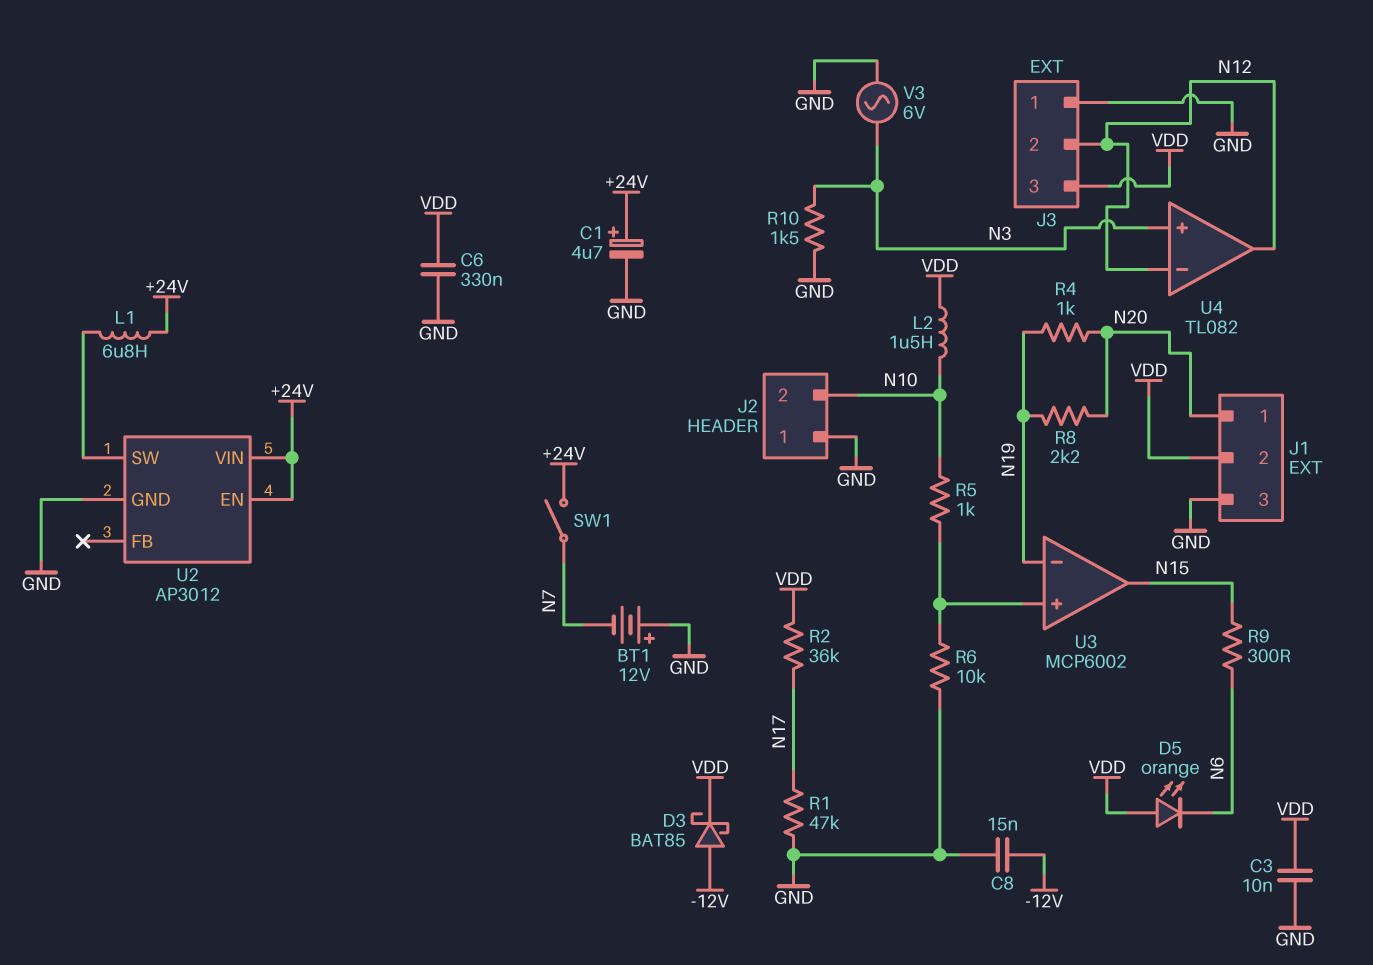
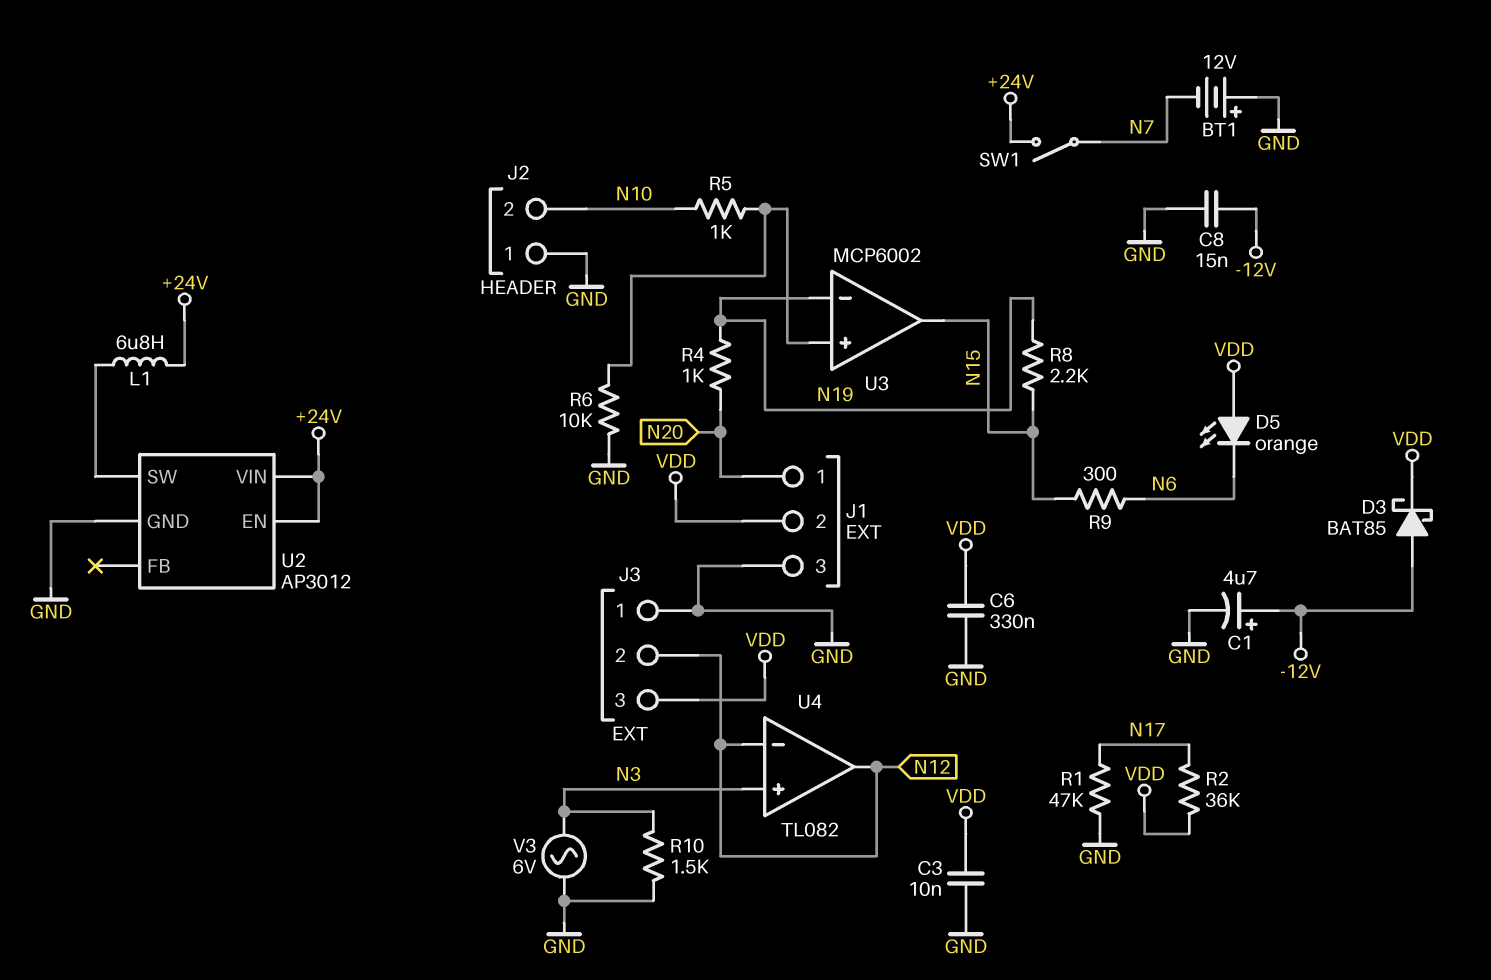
C1: 4.7uF (plus +24V, minus GND) -> 4.7uF (plus -12V, minus GND)
L2: 1.5uH (N10, VDD) -> none
R8: 2.2k (N19, N20) -> 2.2k (N15, N19)

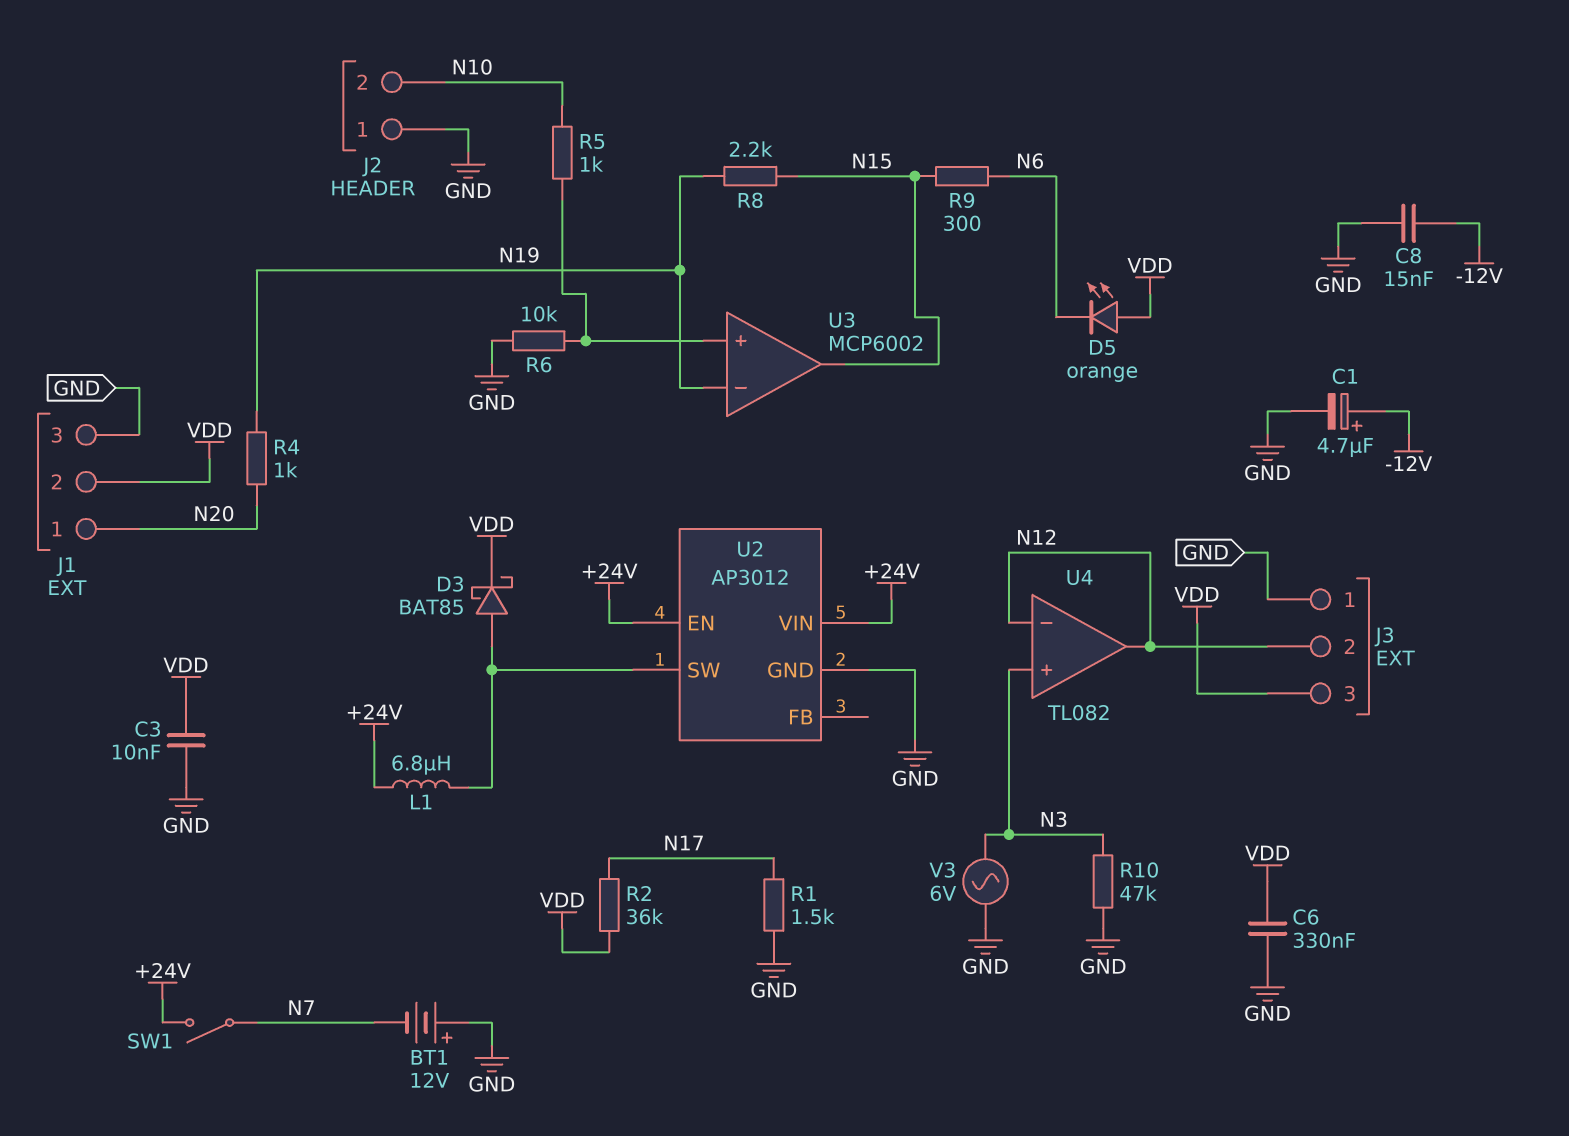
D3: schottky BAT85 (A -12V, K VDD) -> schottky BAT85 (A U2/SW, K VDD)
R1: 47k (GND, N17) -> 1.5k (GND, N17)
R10: 1.5k (GND, N3) -> 47k (GND, N3)

